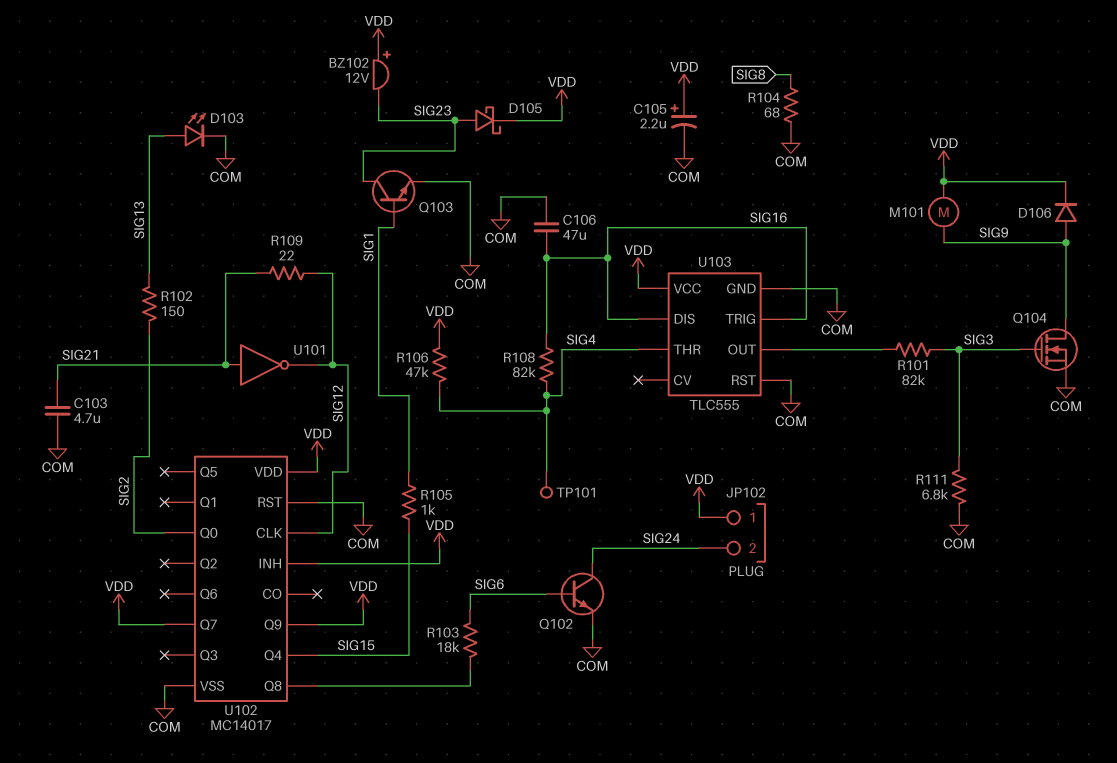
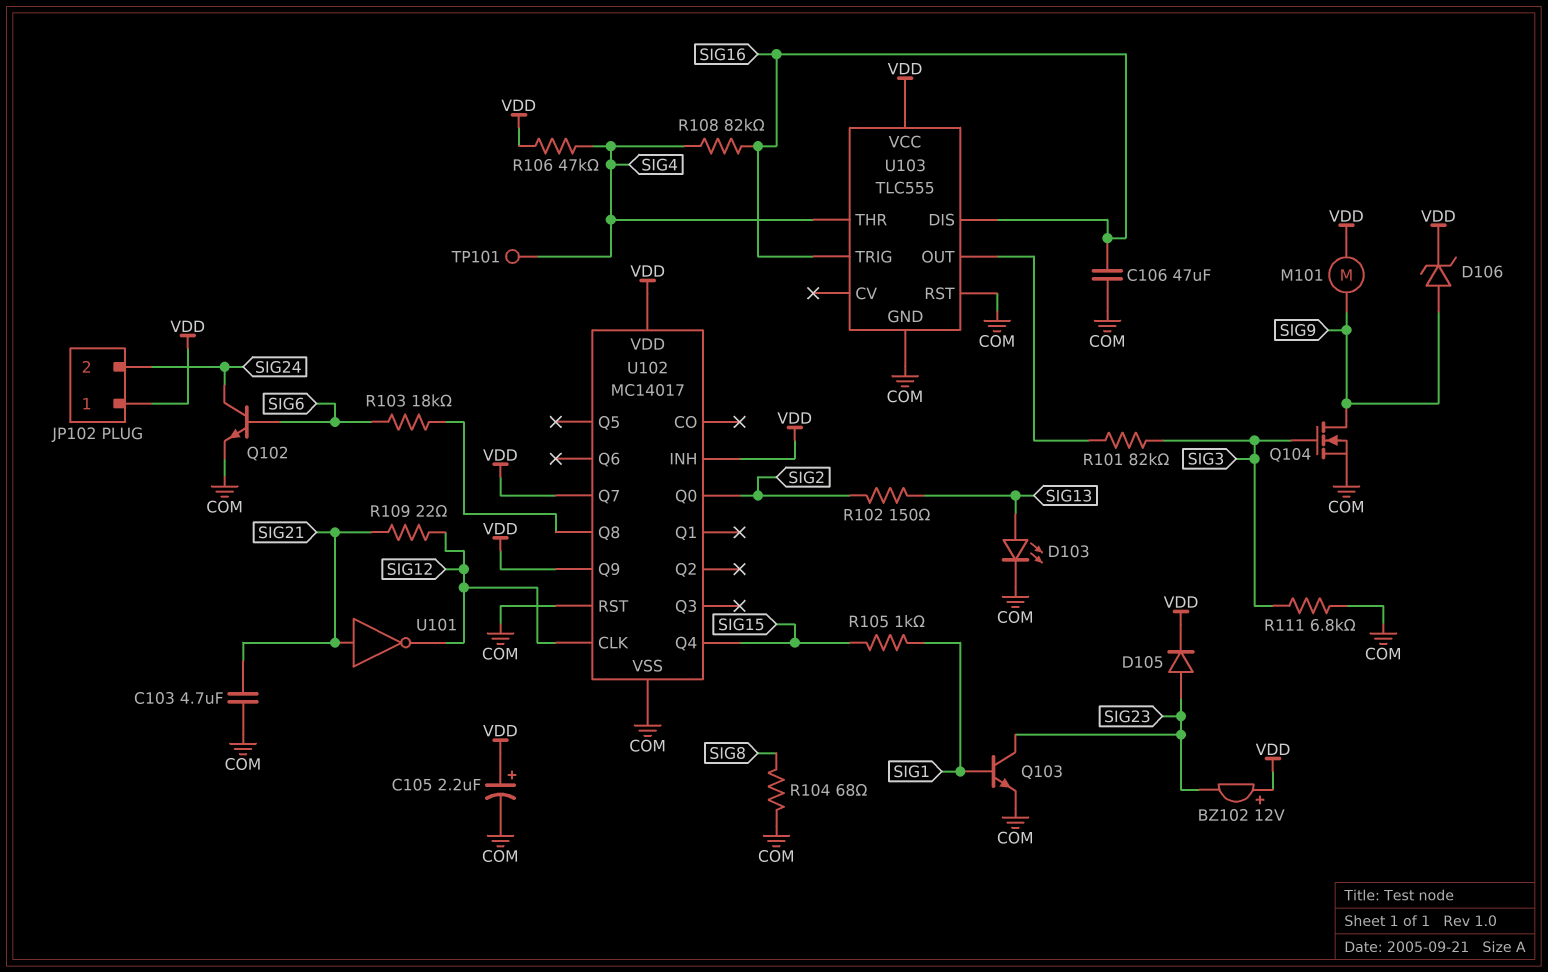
D105: schottky (A SIG23, K VDD) -> diode (A SIG23, K VDD)
D106: diode (A SIG9, K VDD) -> zener (A SIG9, K VDD)

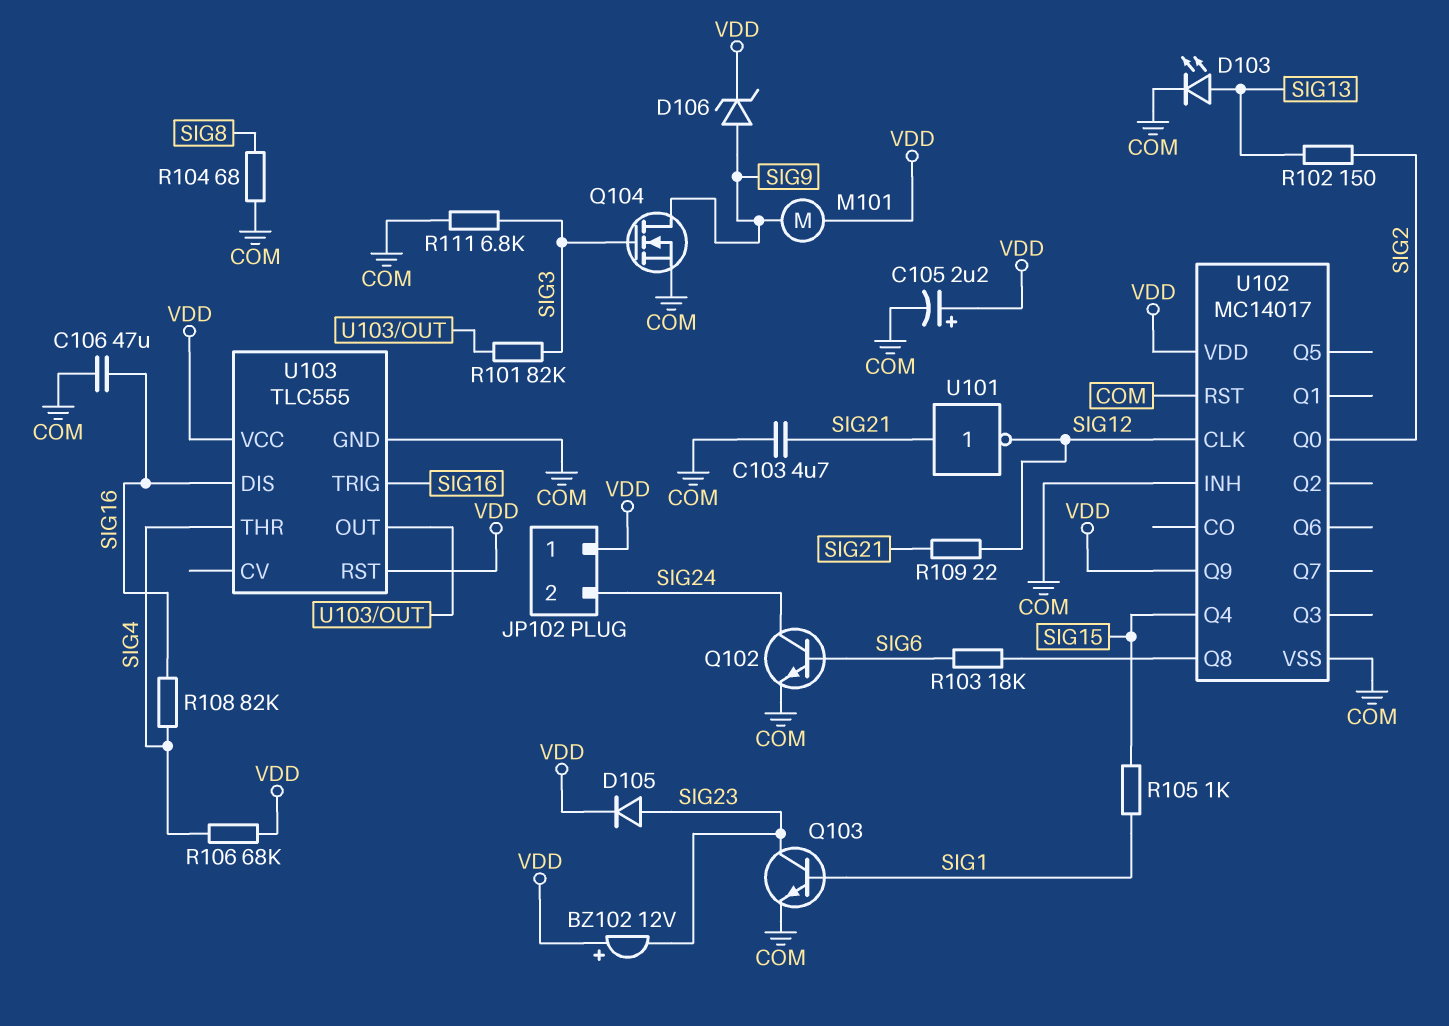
R106: 47k (SIG4, VDD) -> 68k (SIG4, VDD)
TP101: test point (SIG4) -> none
U102 pin INH: VDD -> COM
U102 pin Q7: VDD -> none
U103 pin RST: COM -> VDD

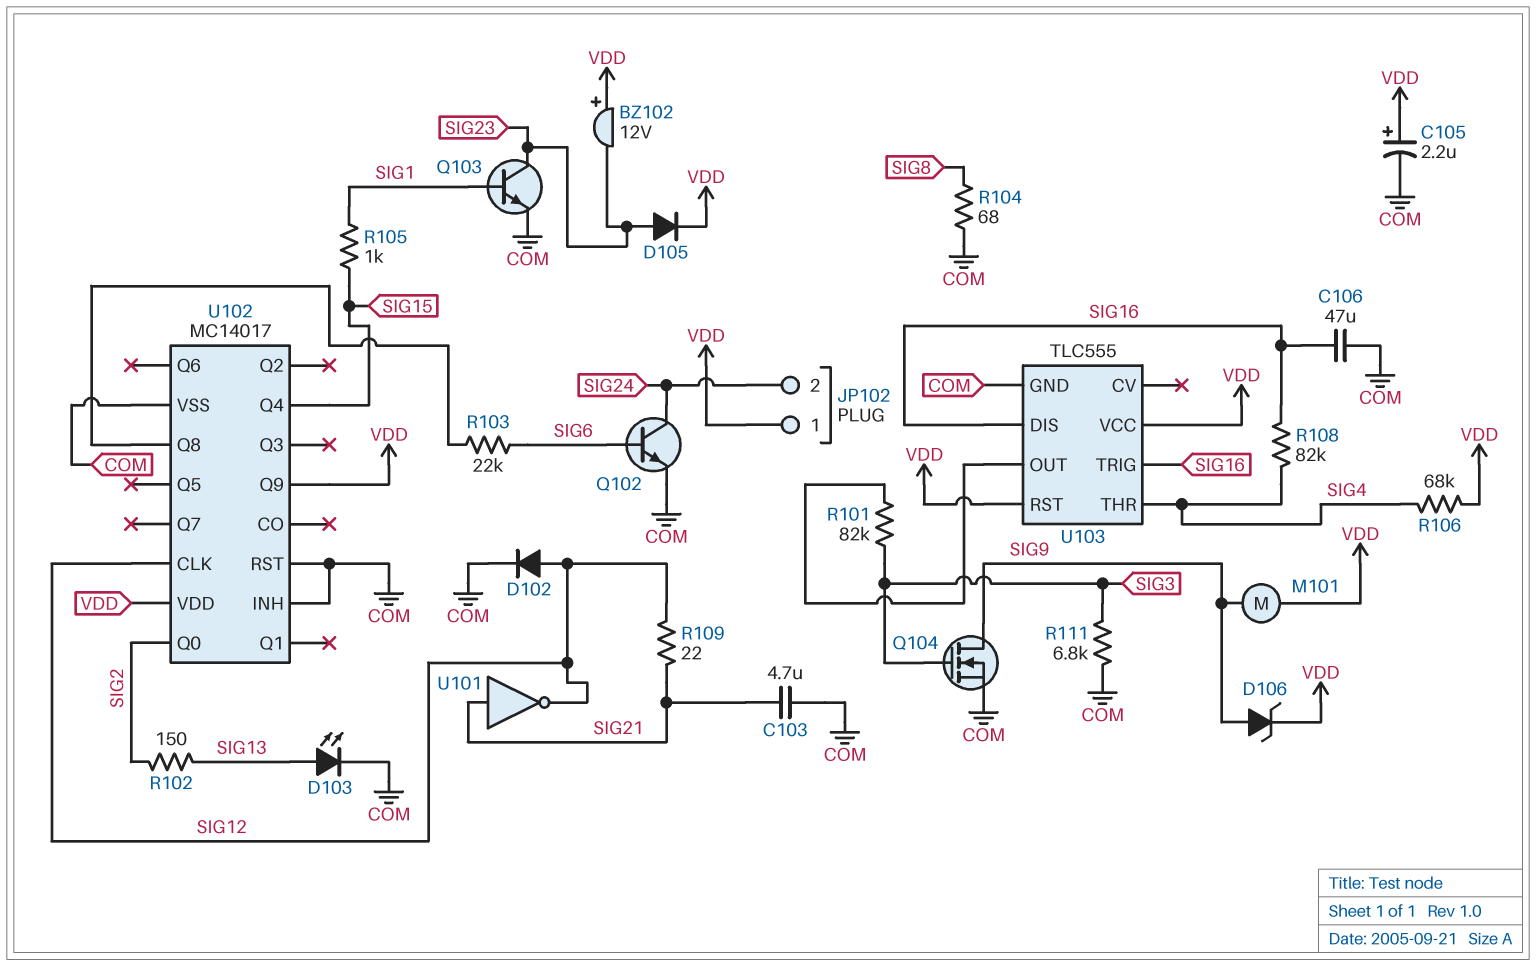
D102: none -> diode (A SIG12, K COM)
R103: 18k (SIG6, U102/Q8) -> 22k (SIG6, U102/Q8)

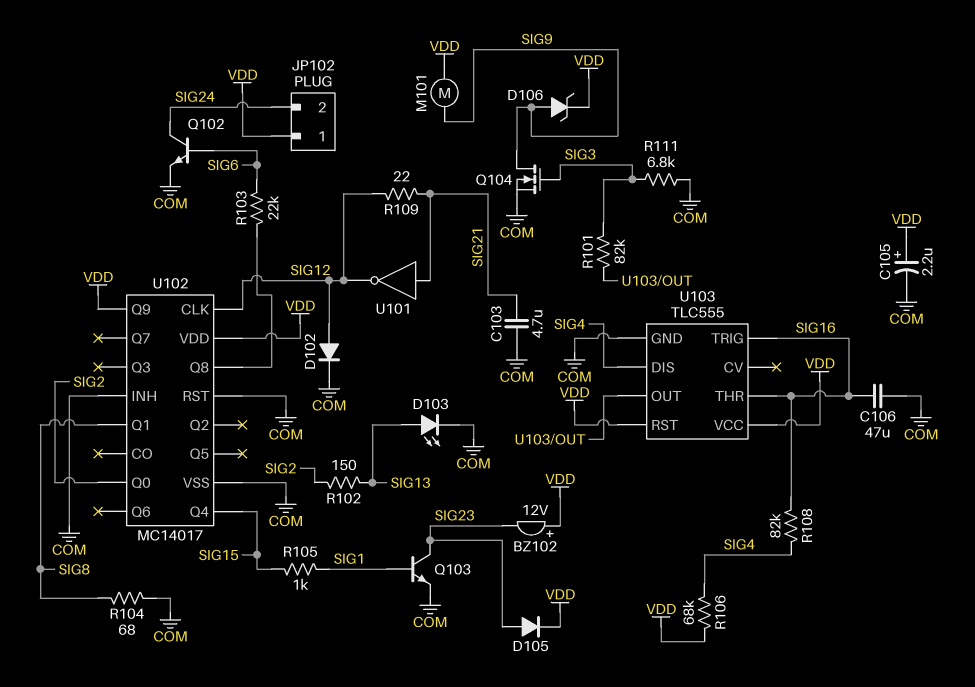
U102 pin Q1: none -> SIG8
U103 pin DIS: SIG16 -> SIG4
U103 pin THR: SIG4 -> SIG16

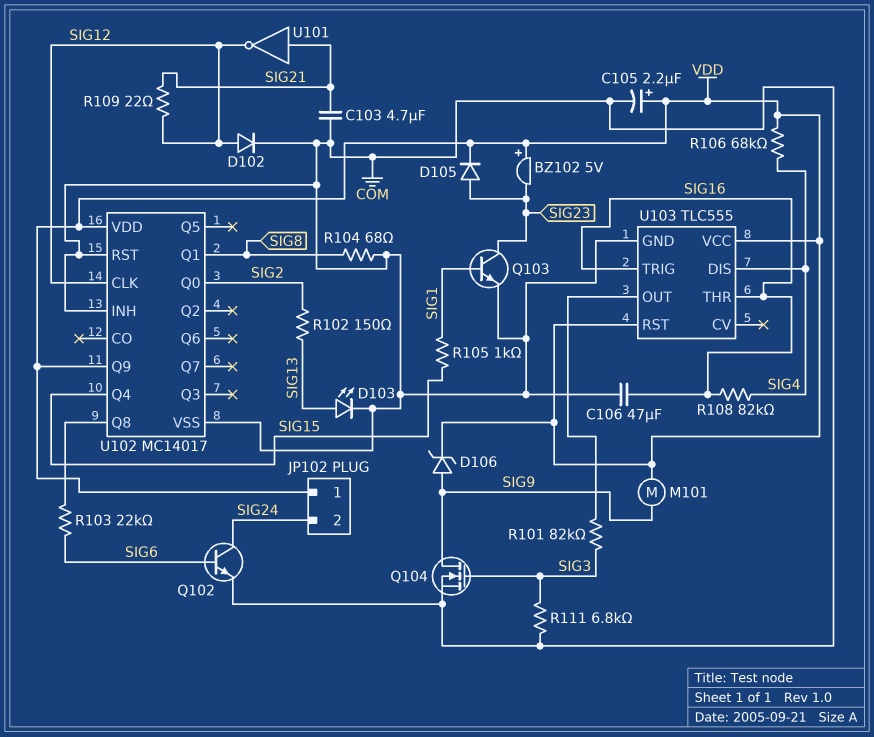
BZ102: buzzer 12V (plus VDD, minus SIG23) -> buzzer 5V (plus VDD, minus SIG23)

